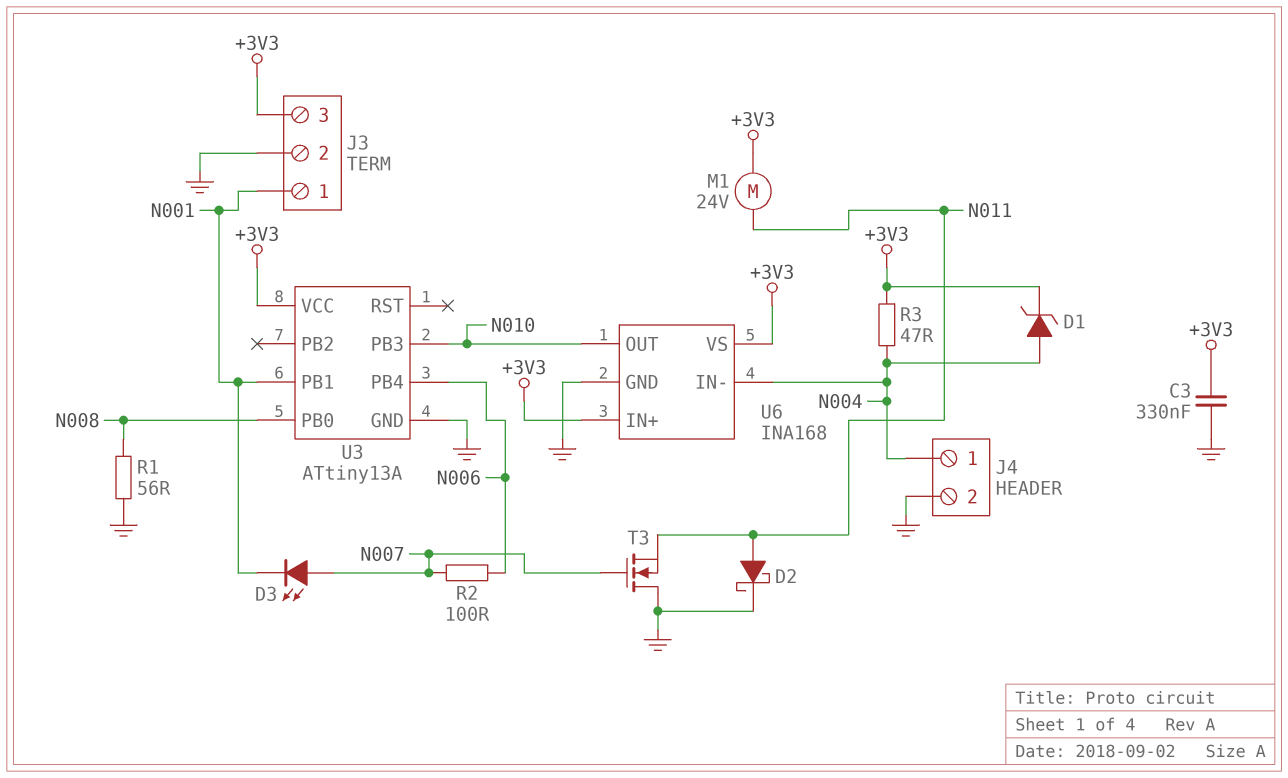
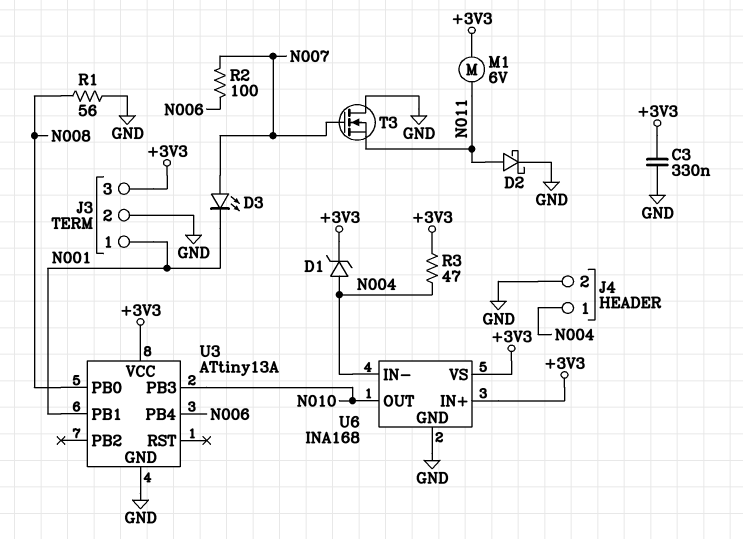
M1: motor 24V (+3V3, N011) -> motor 6V (+3V3, N011)

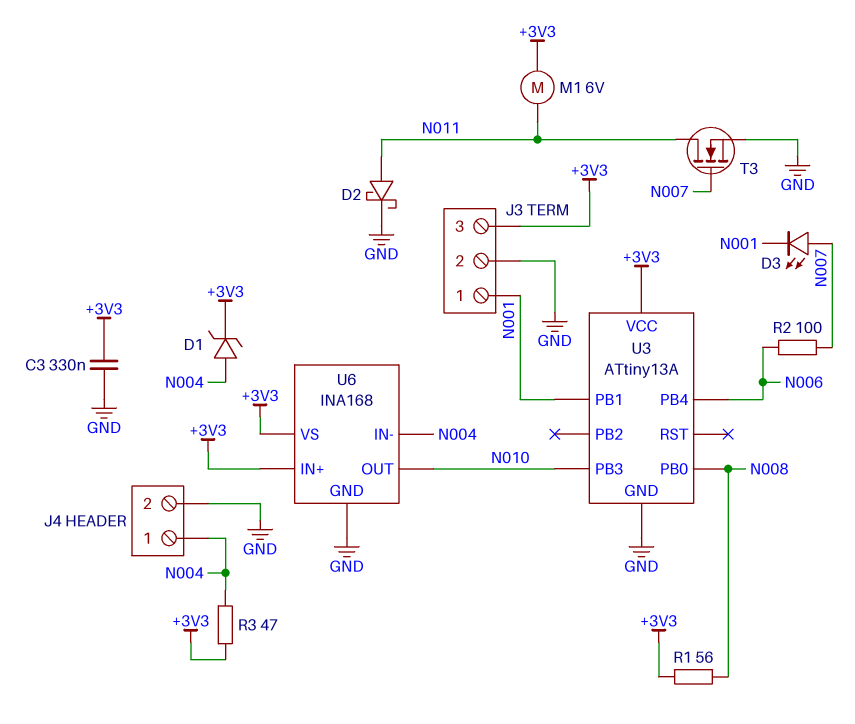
R1: 56 (GND, N008) -> 56 (+3V3, N008)
T3: NMOS (G N007, D GND, S N011) -> NMOS (G N007, D N011, S GND)

